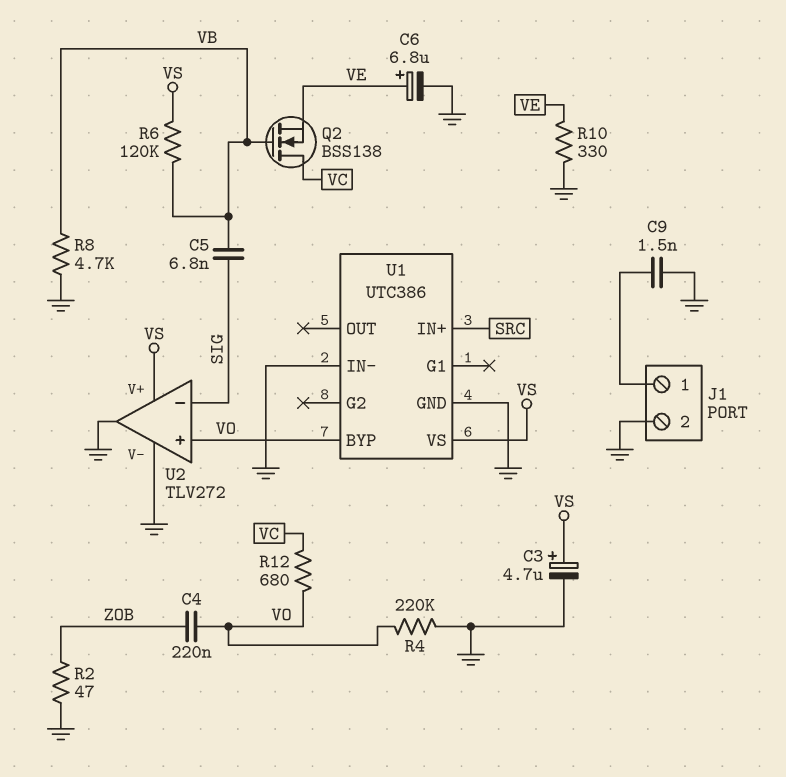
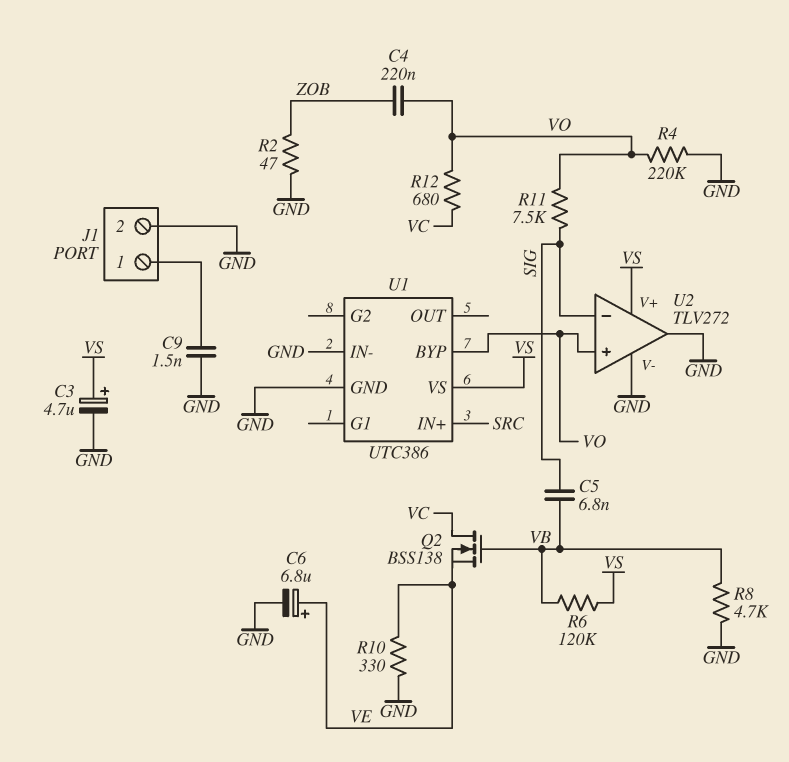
R11: none -> 7.5k (SIG, VO)

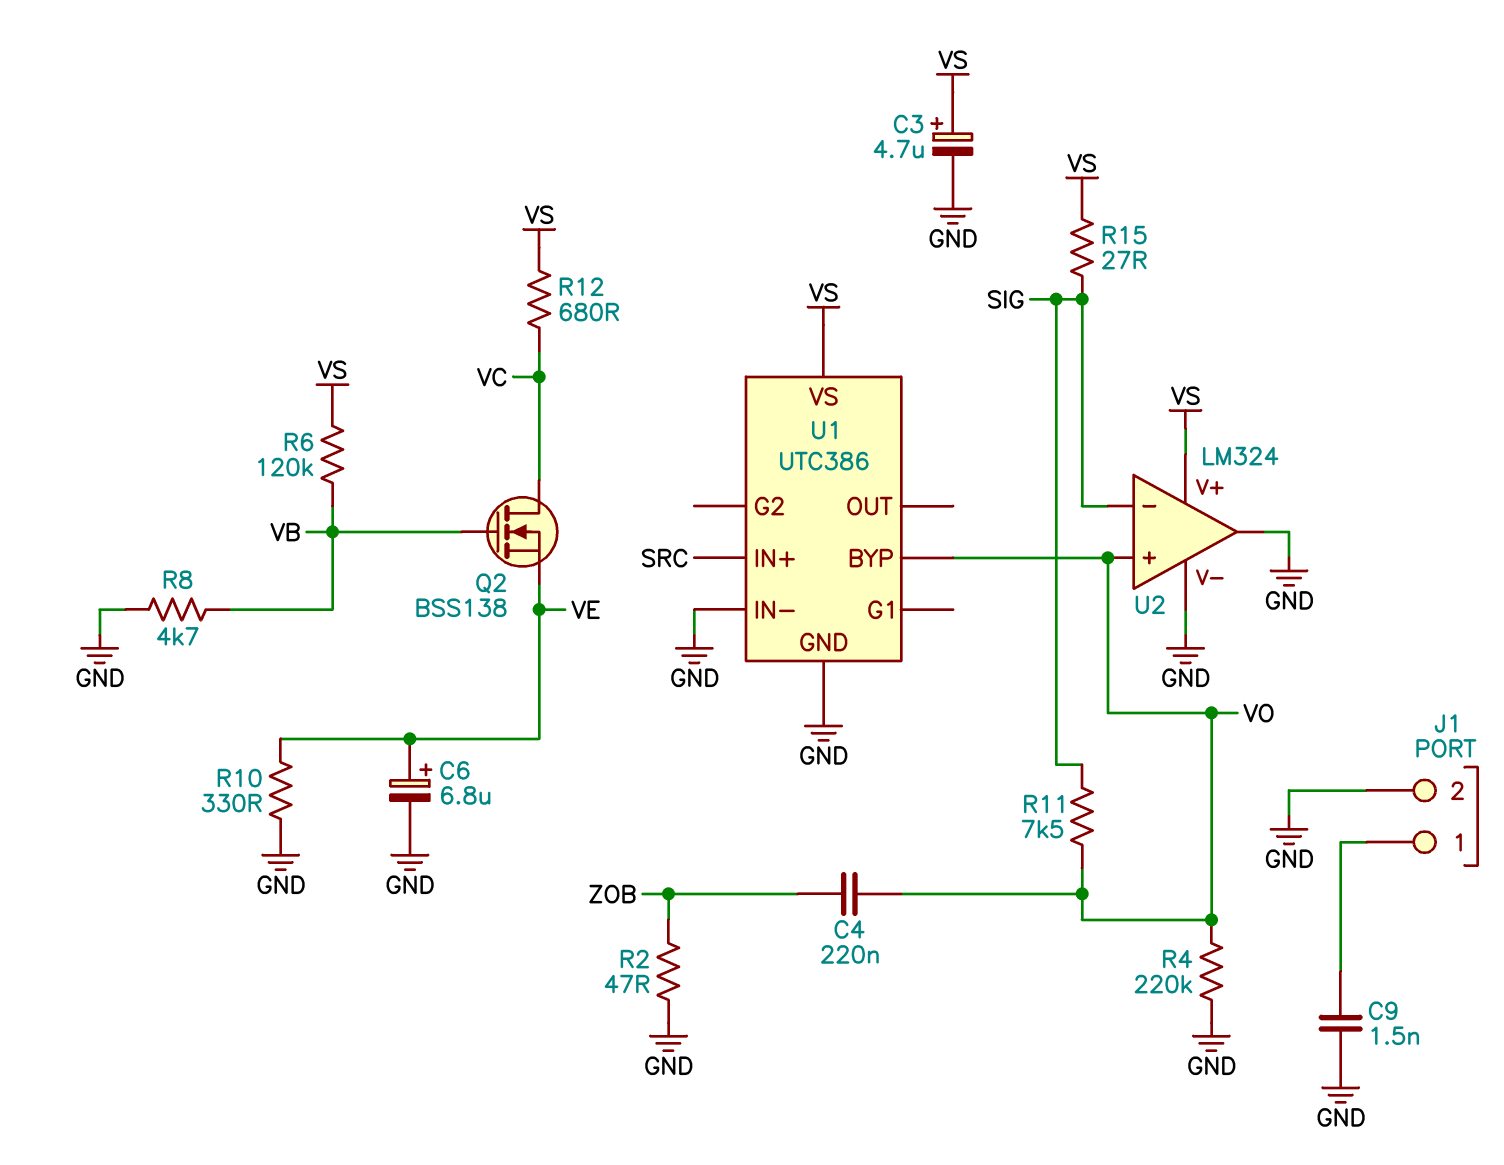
C5: 6.8nF (SIG, VB) -> none
R12: 680 (VC, VO) -> 680 (VC, VS)
R15: none -> 27 (SIG, VS)
U2: TLV272 -> LM324

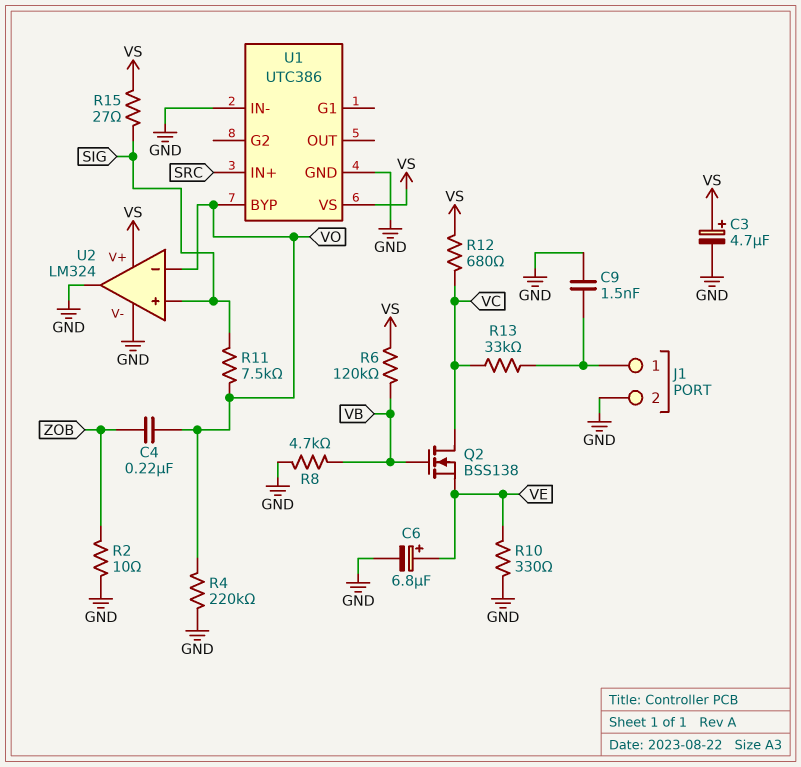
R2: 47 (GND, ZOB) -> 10 (GND, ZOB)
R13: none -> 33k (J1/1, VC)
U2 pin in+: VO -> SIG
U2 pin in-: SIG -> VO

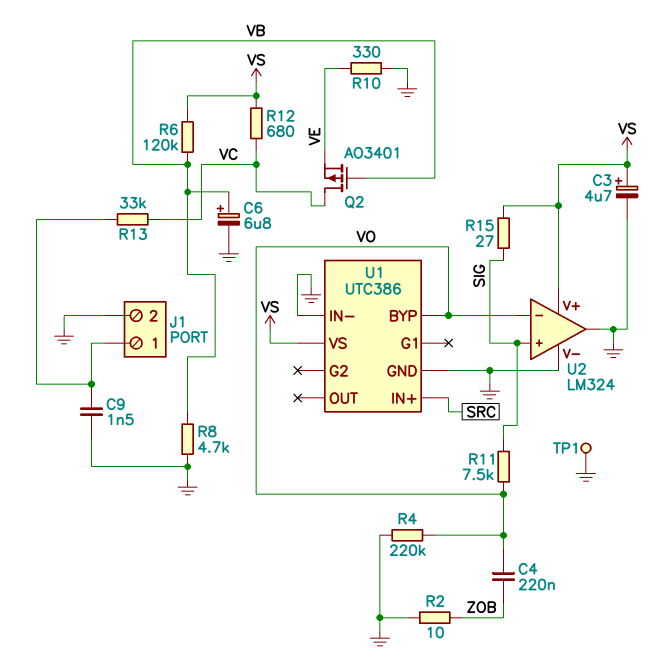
C6: 6.8uF (plus VE, minus GND) -> 6.8uF (plus VB, minus GND)
Q2: NMOS BSS138 (G VB, D VC, S VE) -> PMOS AO3401 (G VB, D VC, S VE)
TP1: none -> test point (GND)

